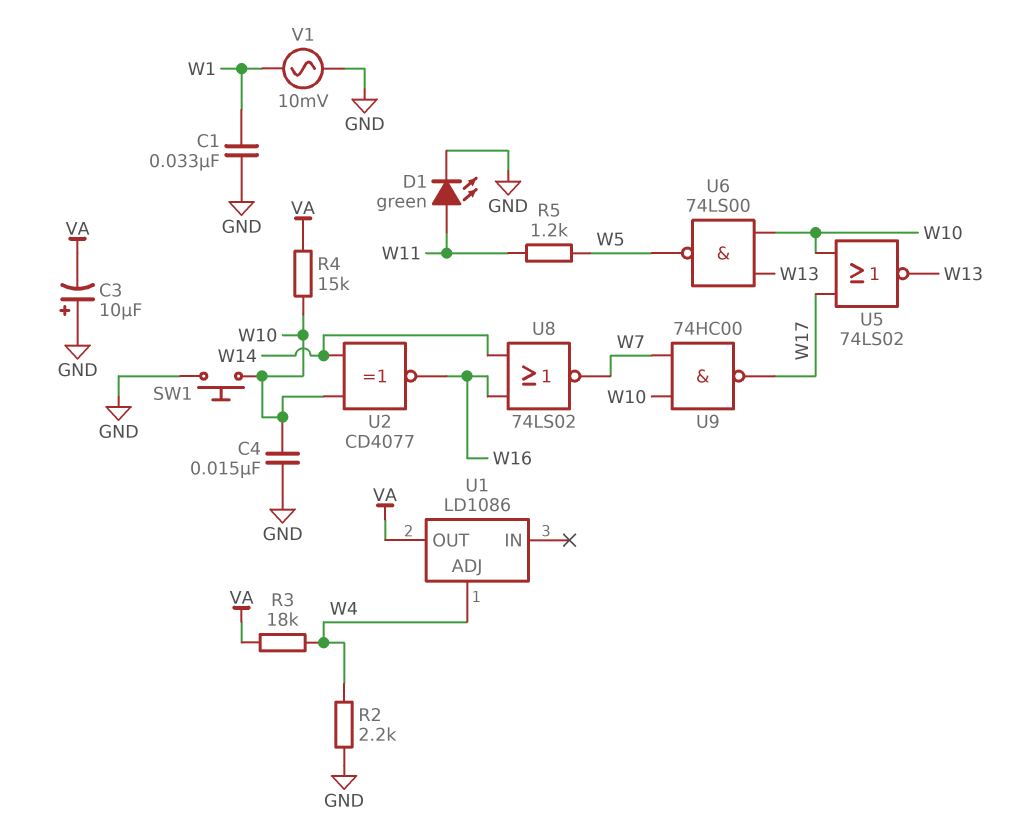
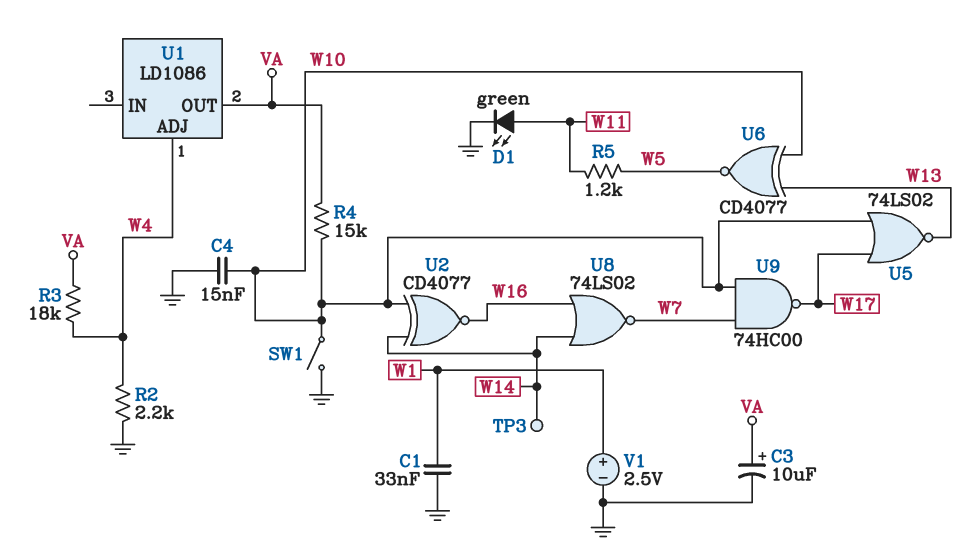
C3: 10uF (plus GND, minus VA) -> 10uF (plus VA, minus GND)
SW1: button (GND, W10) -> switch (GND, W10)
TP3: none -> test point (W14)
U6: NAND 74LS00 (in W10, in W13, out W5) -> XNOR CD4077 (in W10, in W13, out W5)
V1: AC 10mV (GND, W1) -> 2.5V (plus W1, minus GND)

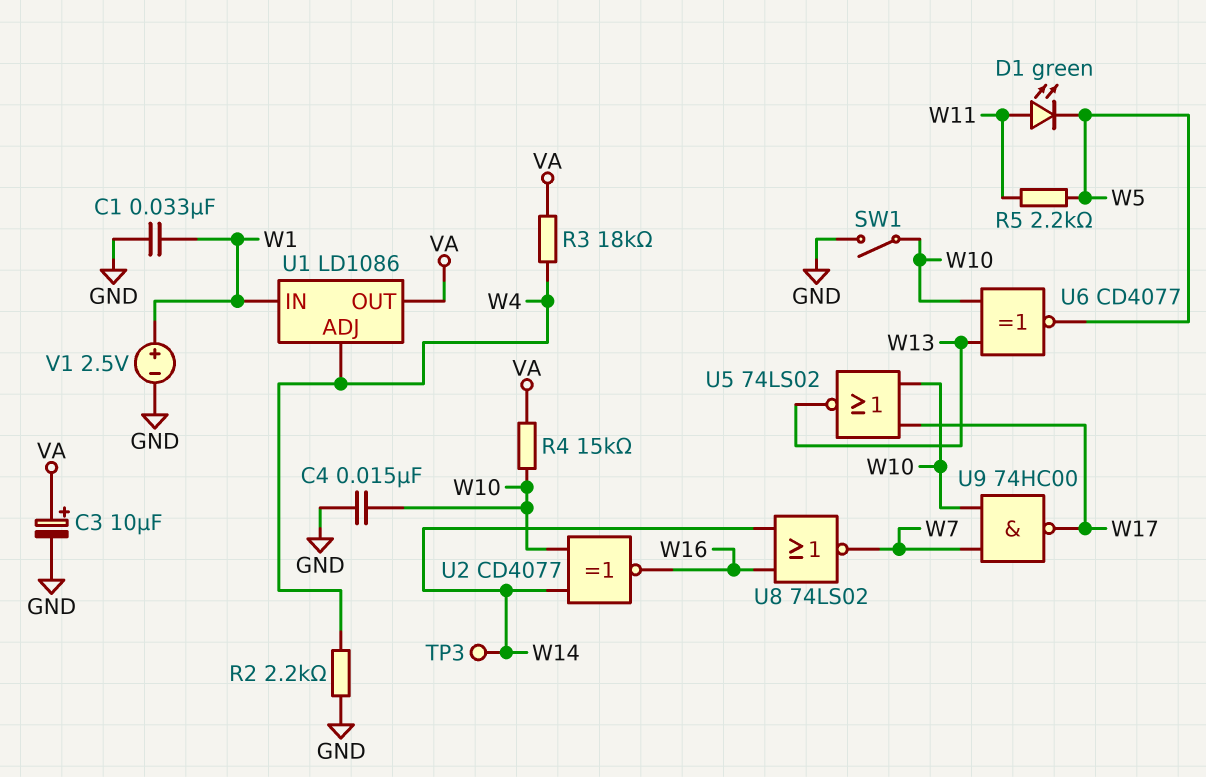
D1: LED green (A W11, K GND) -> LED green (A W11, K W5)
R5: 1.2k (W5, W11) -> 2.2k (W5, W11)
U1 pin IN: none -> W1

